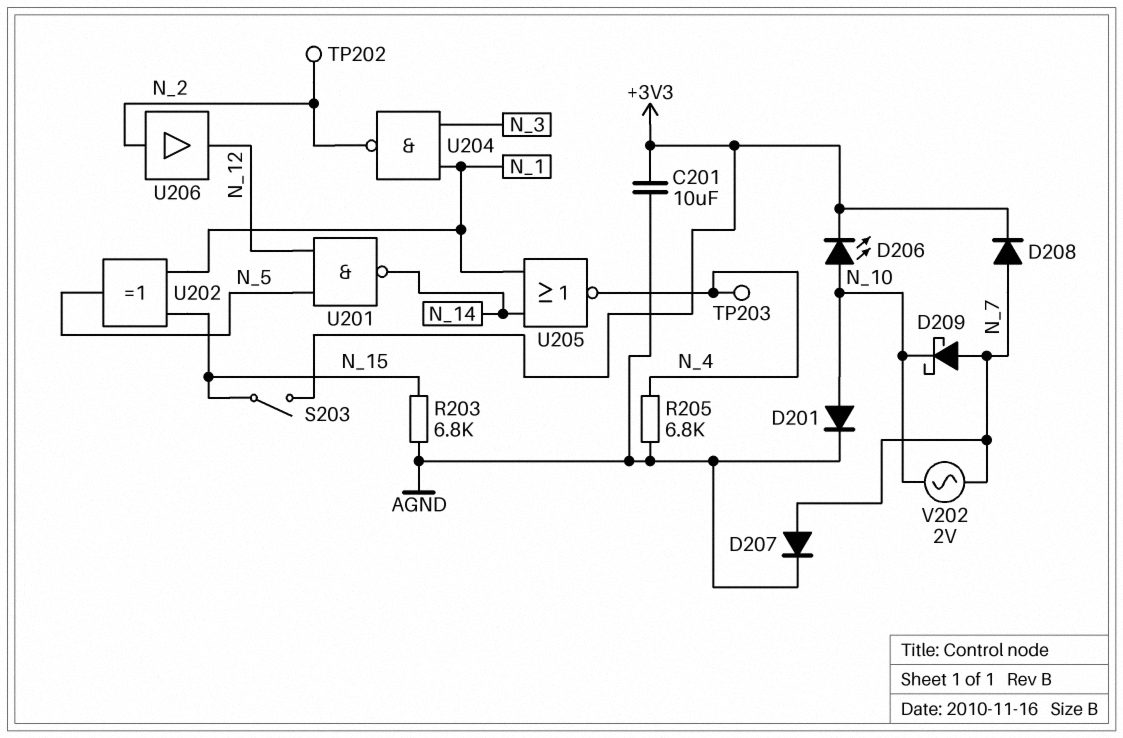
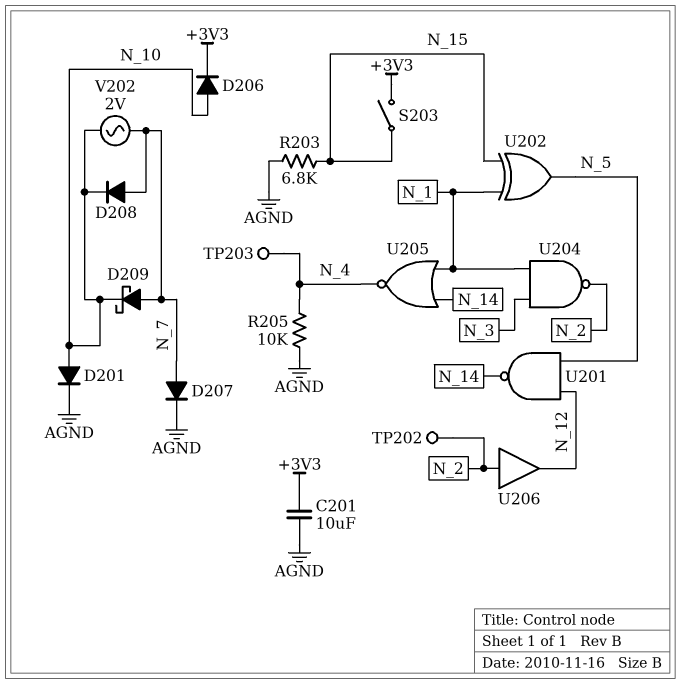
D206: LED (A N_10, K +3V3) -> diode (A N_10, K +3V3)
D208: diode (A N_7, K +3V3) -> diode (A N_7, K N_10)
R205: 6.8k (AGND, N_4) -> 10k (AGND, N_4)

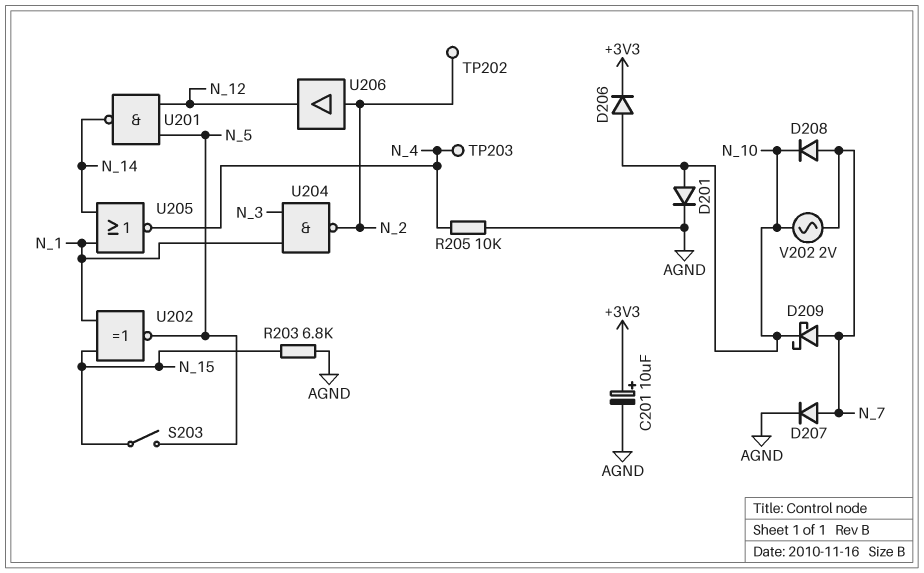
C201: 10uF (+3V3, AGND) -> 10uF (plus +3V3, minus AGND)
S203: switch (+3V3, N_15) -> switch (N_5, N_15)
U202: XOR (in N_1, in N_15, out N_5) -> XNOR (in N_1, in N_15, out N_5)

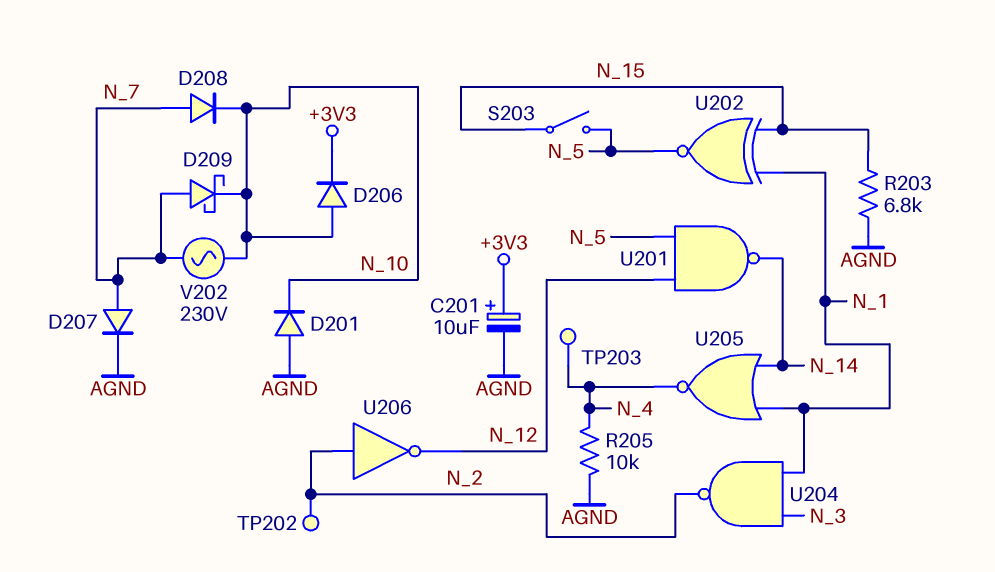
D201: diode (A N_10, K AGND) -> diode (A AGND, K N_10)
U206: buffer (in N_2, out N_12) -> NOT (in N_2, out N_12)
V202: AC 2V (N_7, N_10) -> AC 230V (N_7, N_10)

